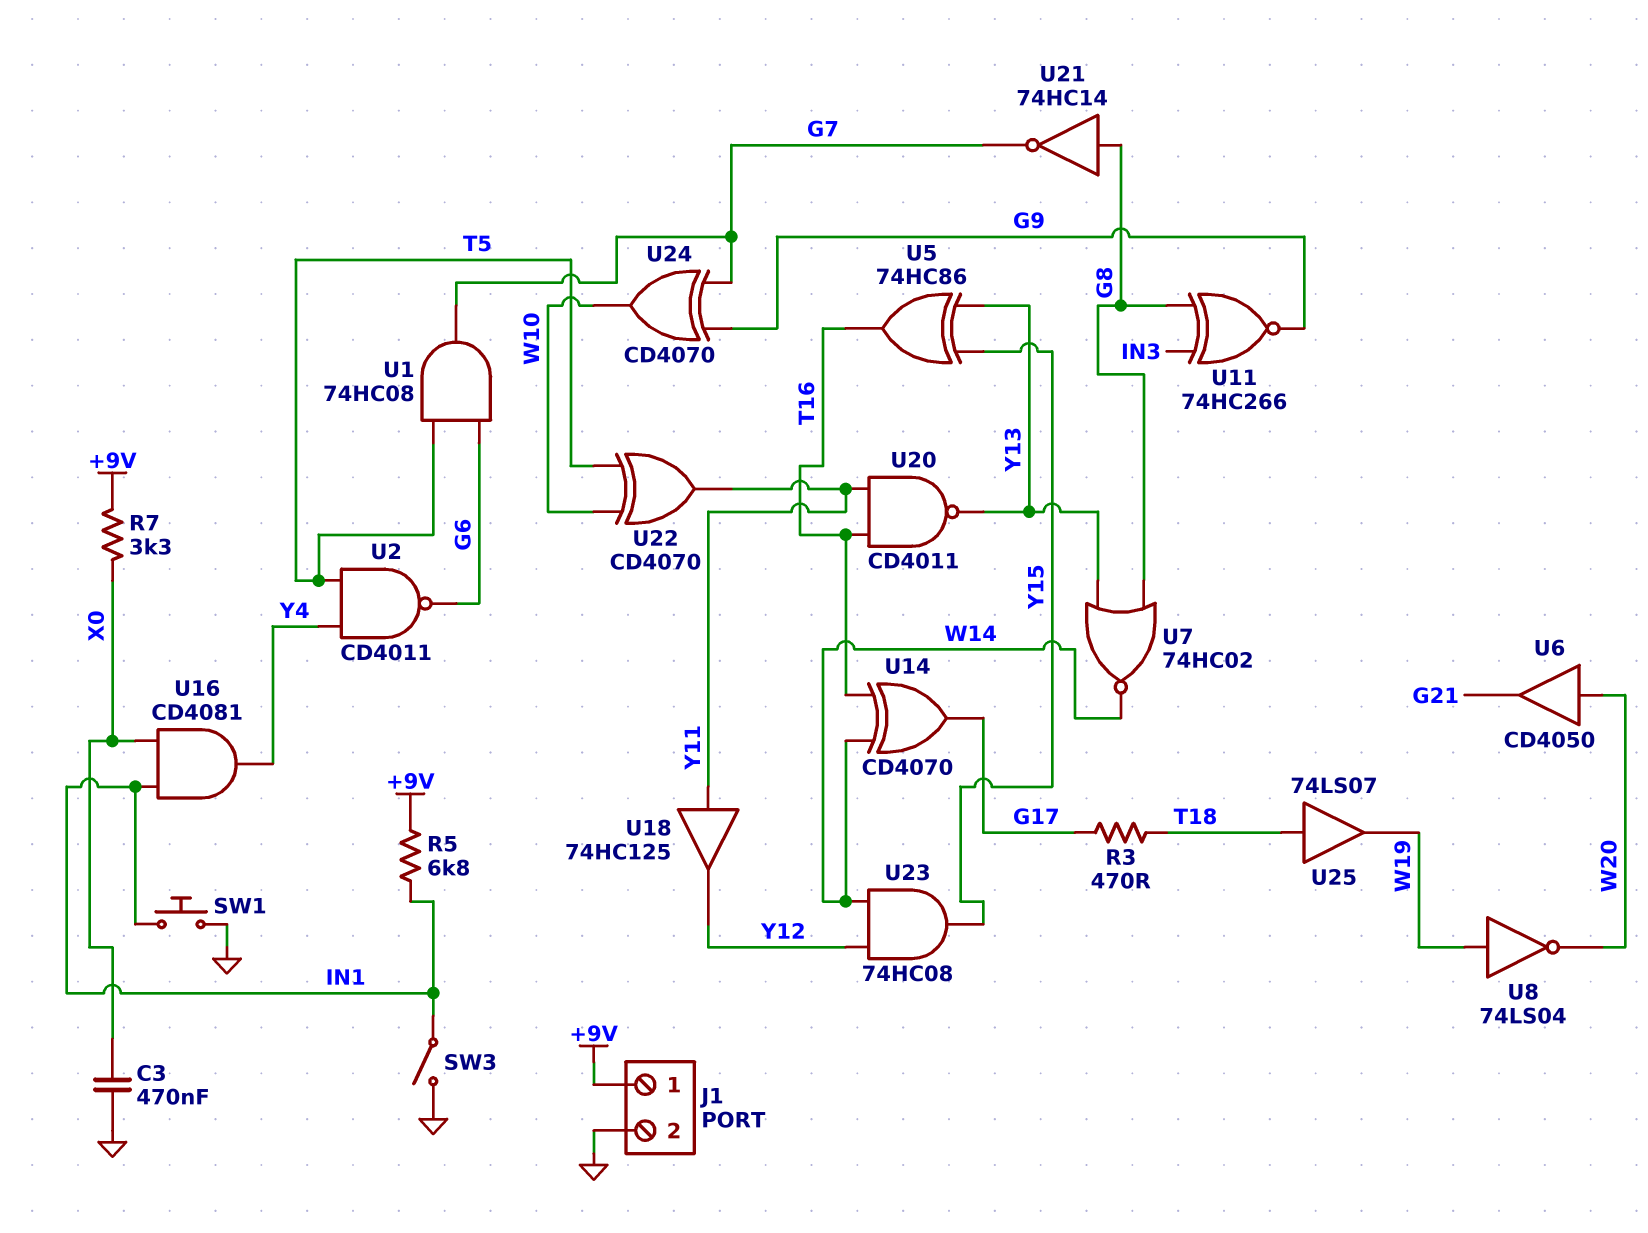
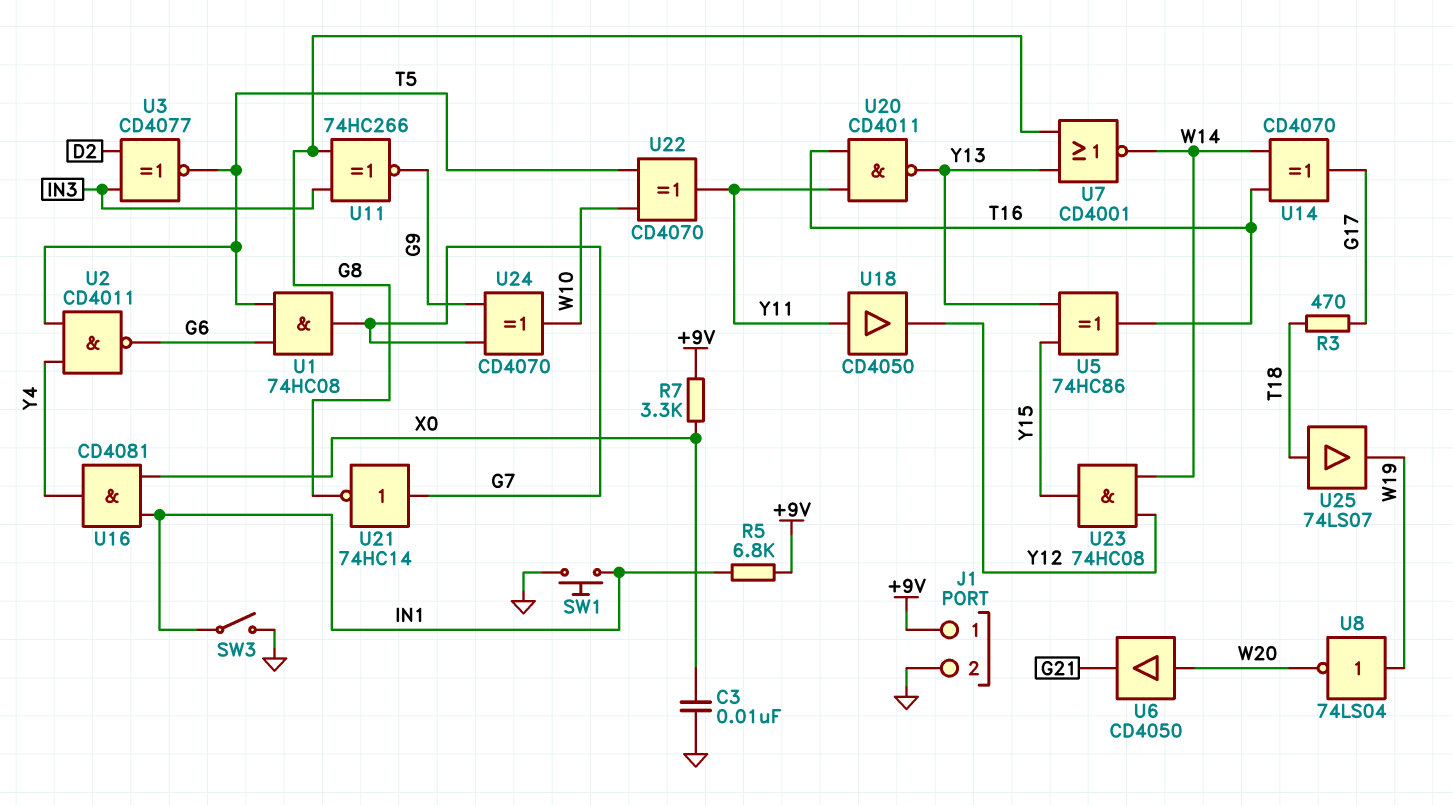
C3: 470nF (GND, X0) -> 10nF (GND, X0)
U3: none -> XNOR CD4077 (in D2, in IN3, out T5)
U7: NOR 74HC02 (in G8, in Y13, out W14) -> NOR CD4001 (in G8, in Y13, out W14)
U18: buffer 74HC125 (in Y11, out Y12) -> buffer CD4050 (in Y11, out Y12)
U21: NOT 74HC14 (in G8, out G7) -> NOT 74HC14 (in G7, out G8)

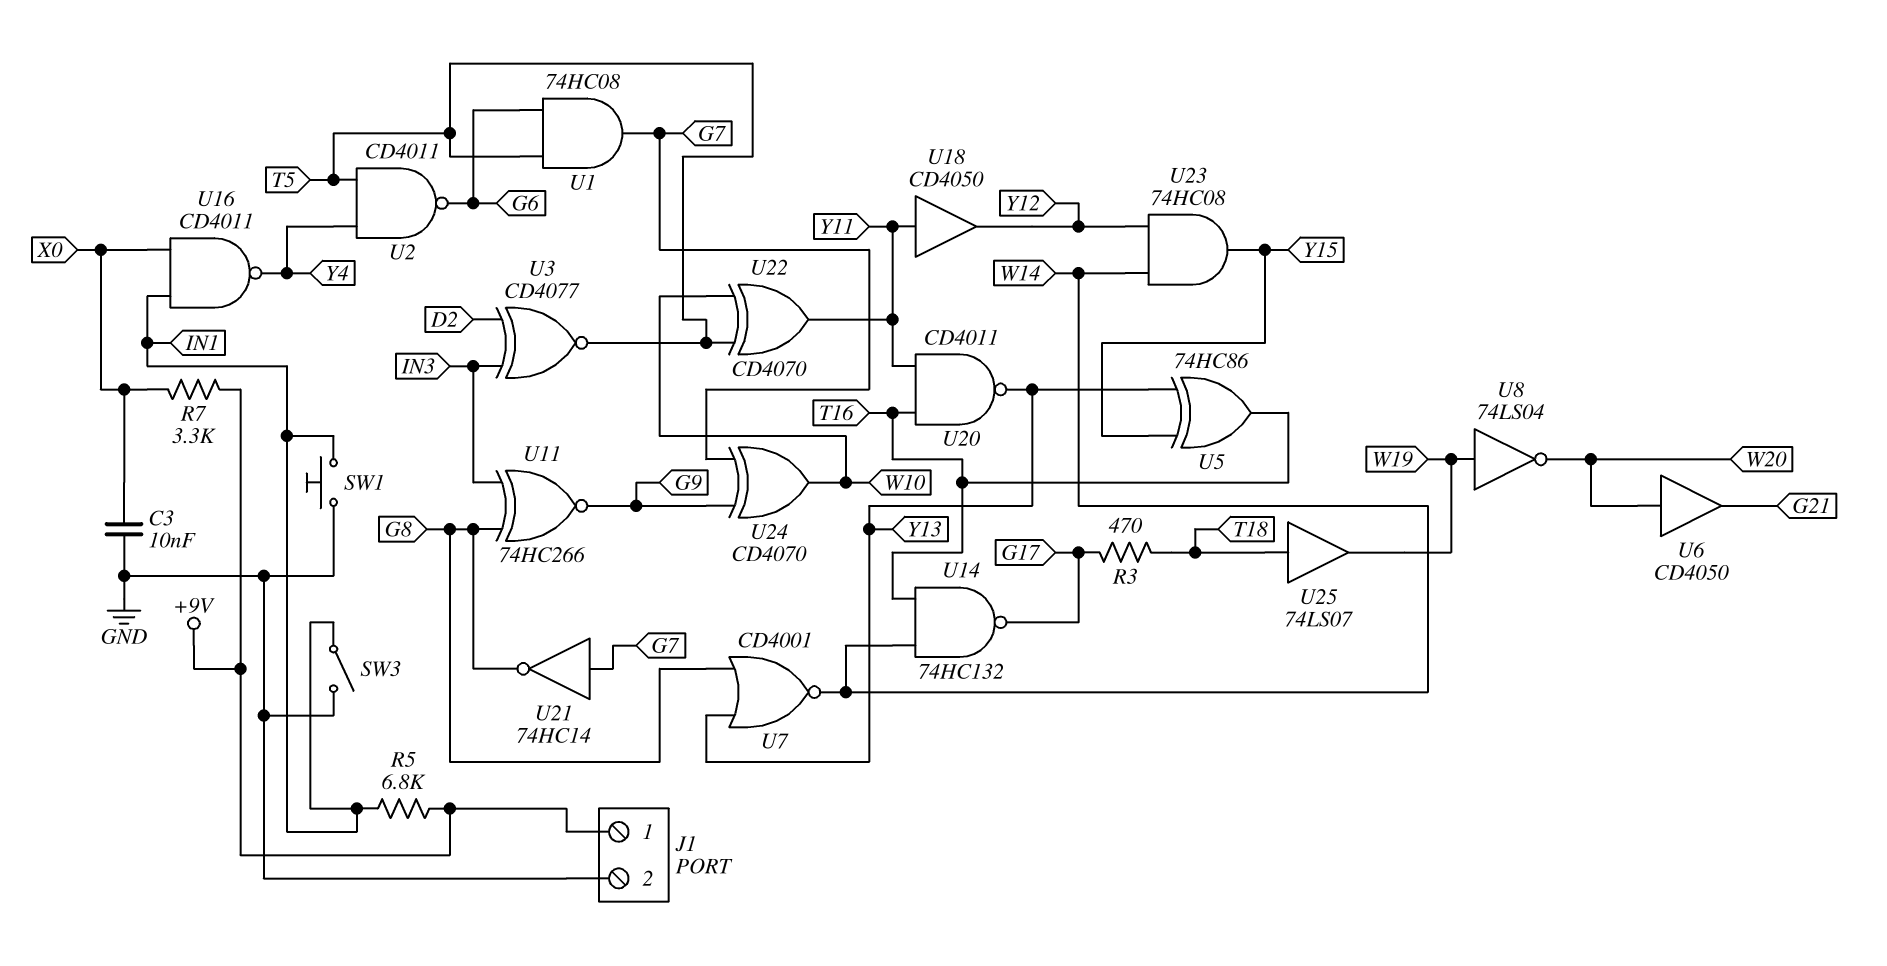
U14: XOR CD4070 (in T16, in W14, out G17) -> NAND 74HC132 (in T16, in W14, out G17)
U16: AND CD4081 (in IN1, in X0, out Y4) -> NAND CD4011 (in IN1, in X0, out Y4)

